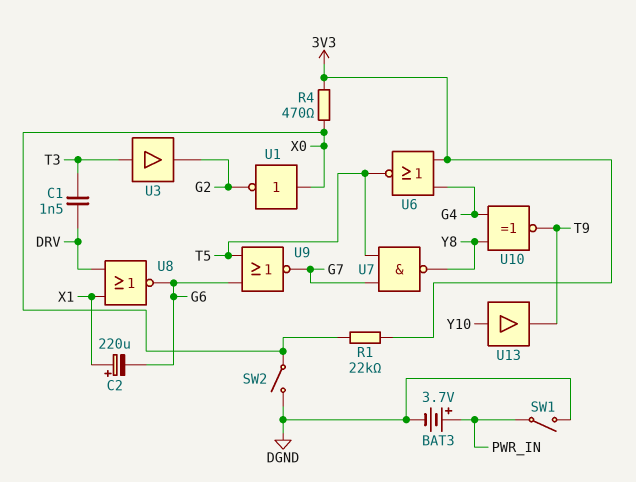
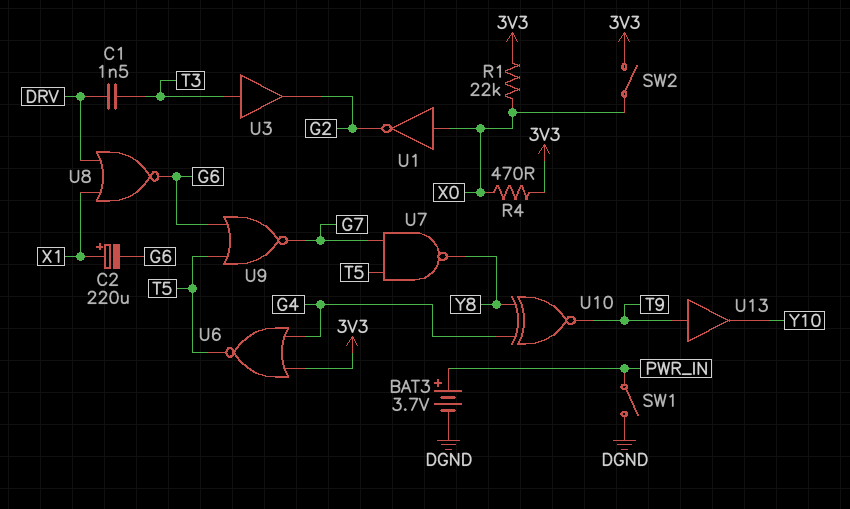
SW2: switch (DGND, X0) -> switch (3V3, X0)
U13: buffer (in Y10, out T9) -> buffer (in T9, out Y10)

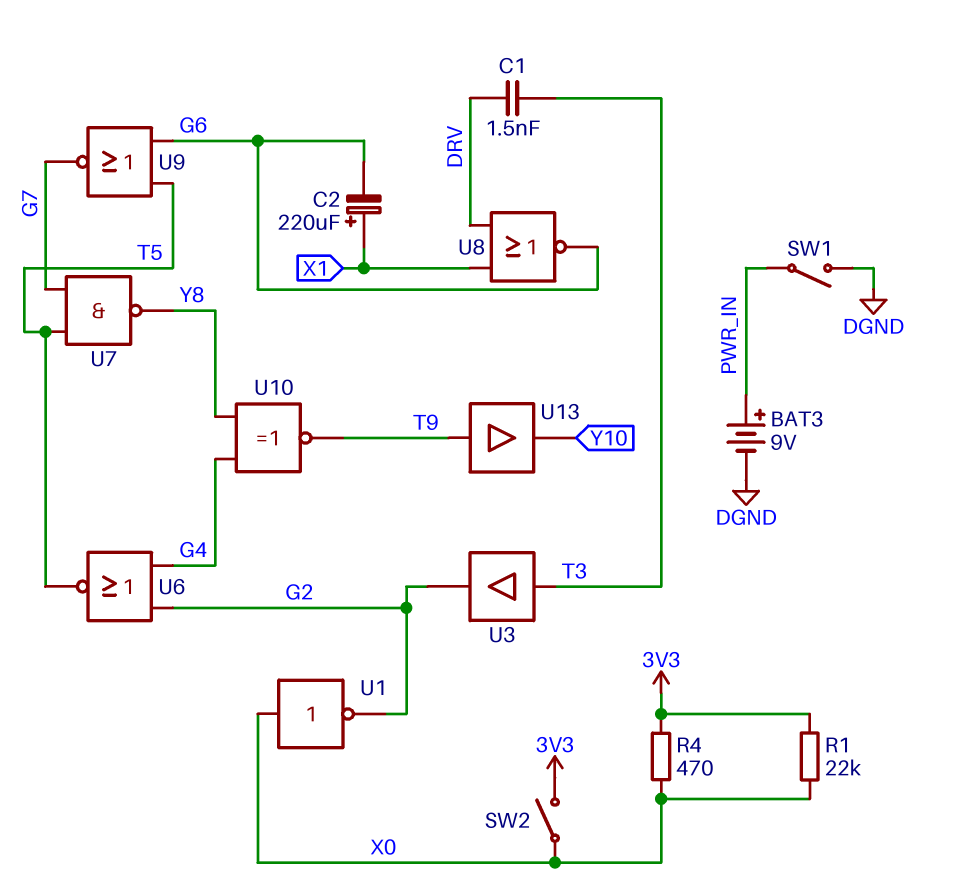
BAT3: 3.7V (plus PWR_IN, minus DGND) -> 9V (plus PWR_IN, minus DGND)
U6: NOR (in 3V3, in G4, out T5) -> NOR (in G2, in G4, out T5)

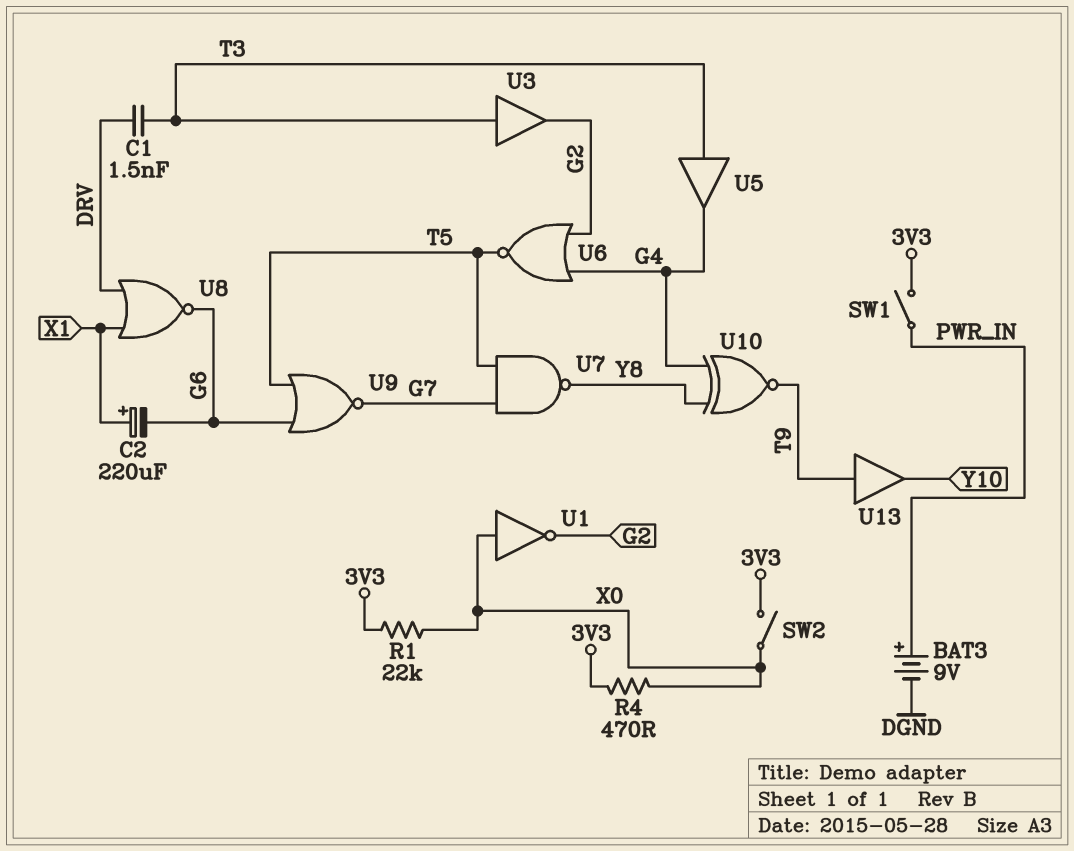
SW1: switch (DGND, PWR_IN) -> switch (3V3, PWR_IN)
U5: none -> buffer (in T3, out G4)

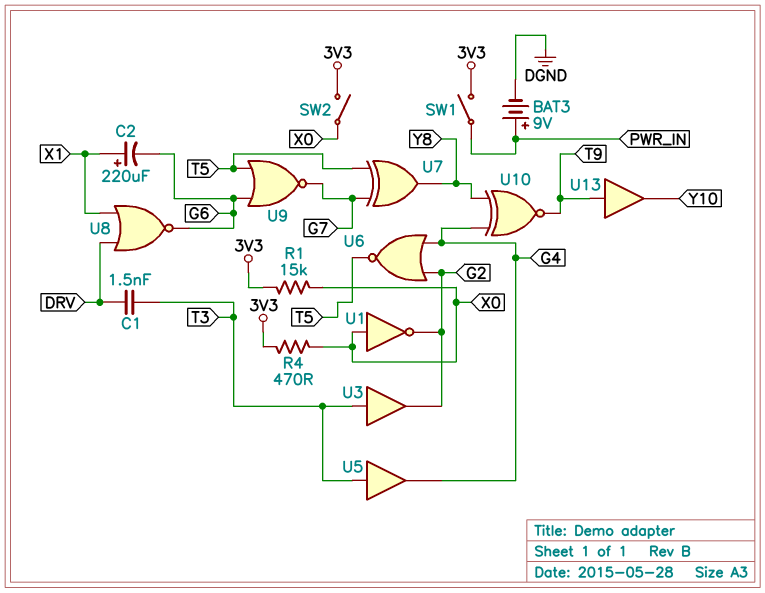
R1: 22k (3V3, X0) -> 15k (3V3, X0)
U7: NAND (in G7, in T5, out Y8) -> XOR (in G7, in T5, out Y8)

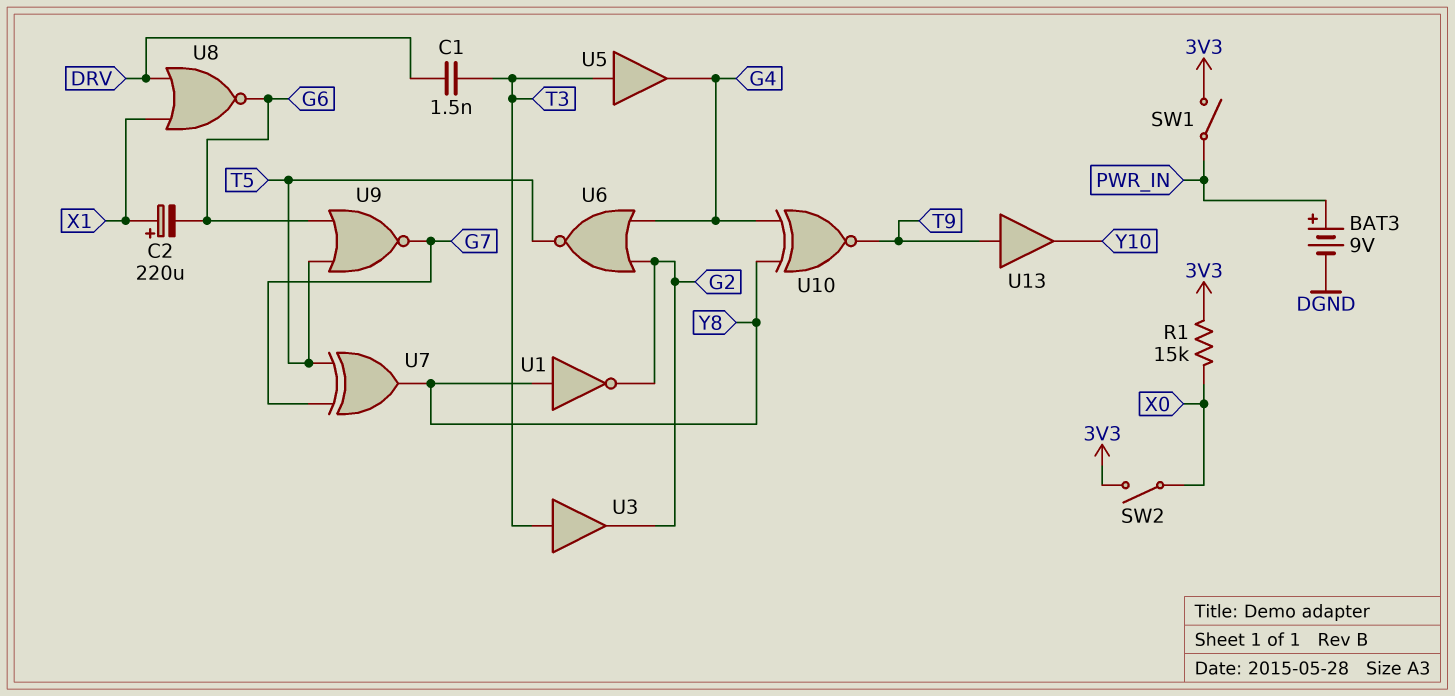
R4: 470 (3V3, X0) -> none
U1: NOT (in X0, out G2) -> NOT (in Y8, out G2)

